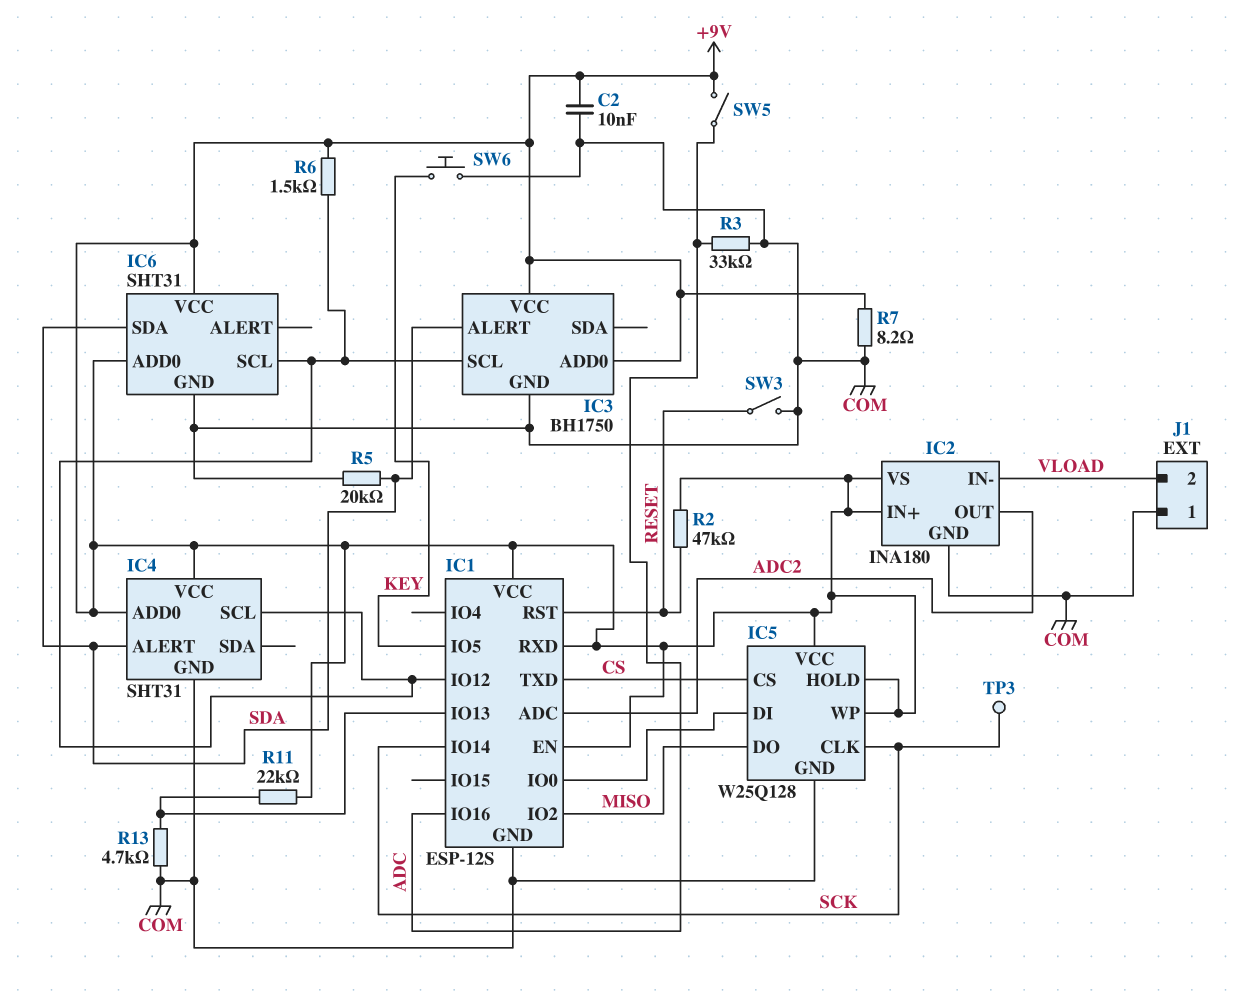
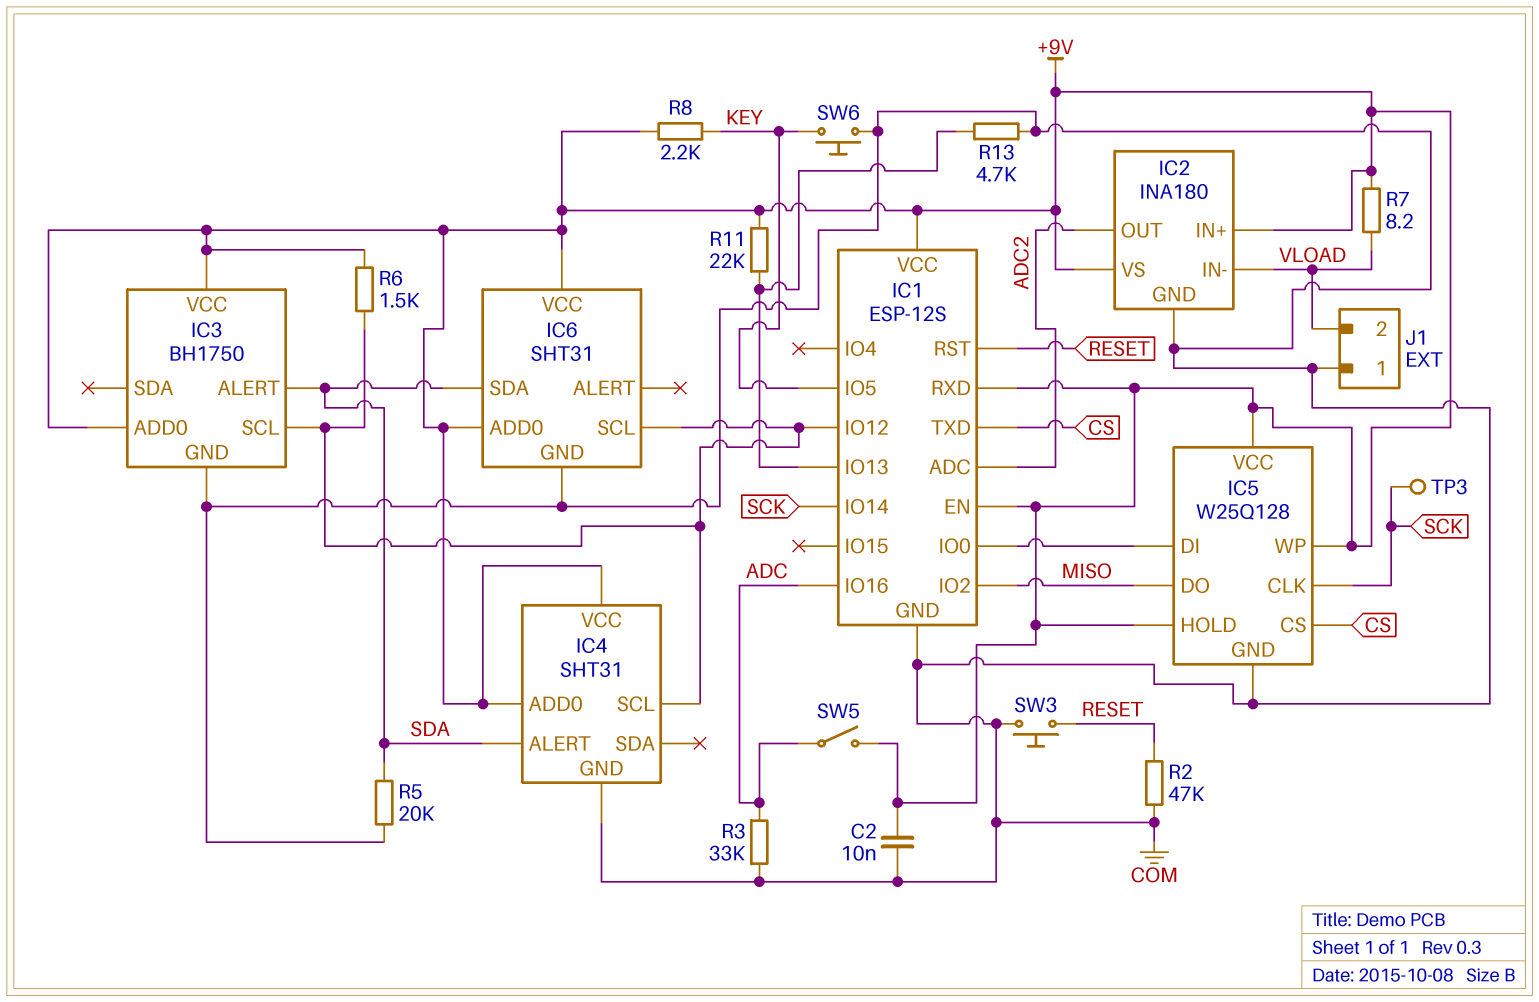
R2: 47k (+9V, RESET) -> 47k (COM, RESET)
R7: 8.2 (+9V, COM) -> 8.2 (+9V, VLOAD)
R8: none -> 2.2k (+9V, KEY)
SW3: switch (COM, RESET) -> button (COM, RESET)

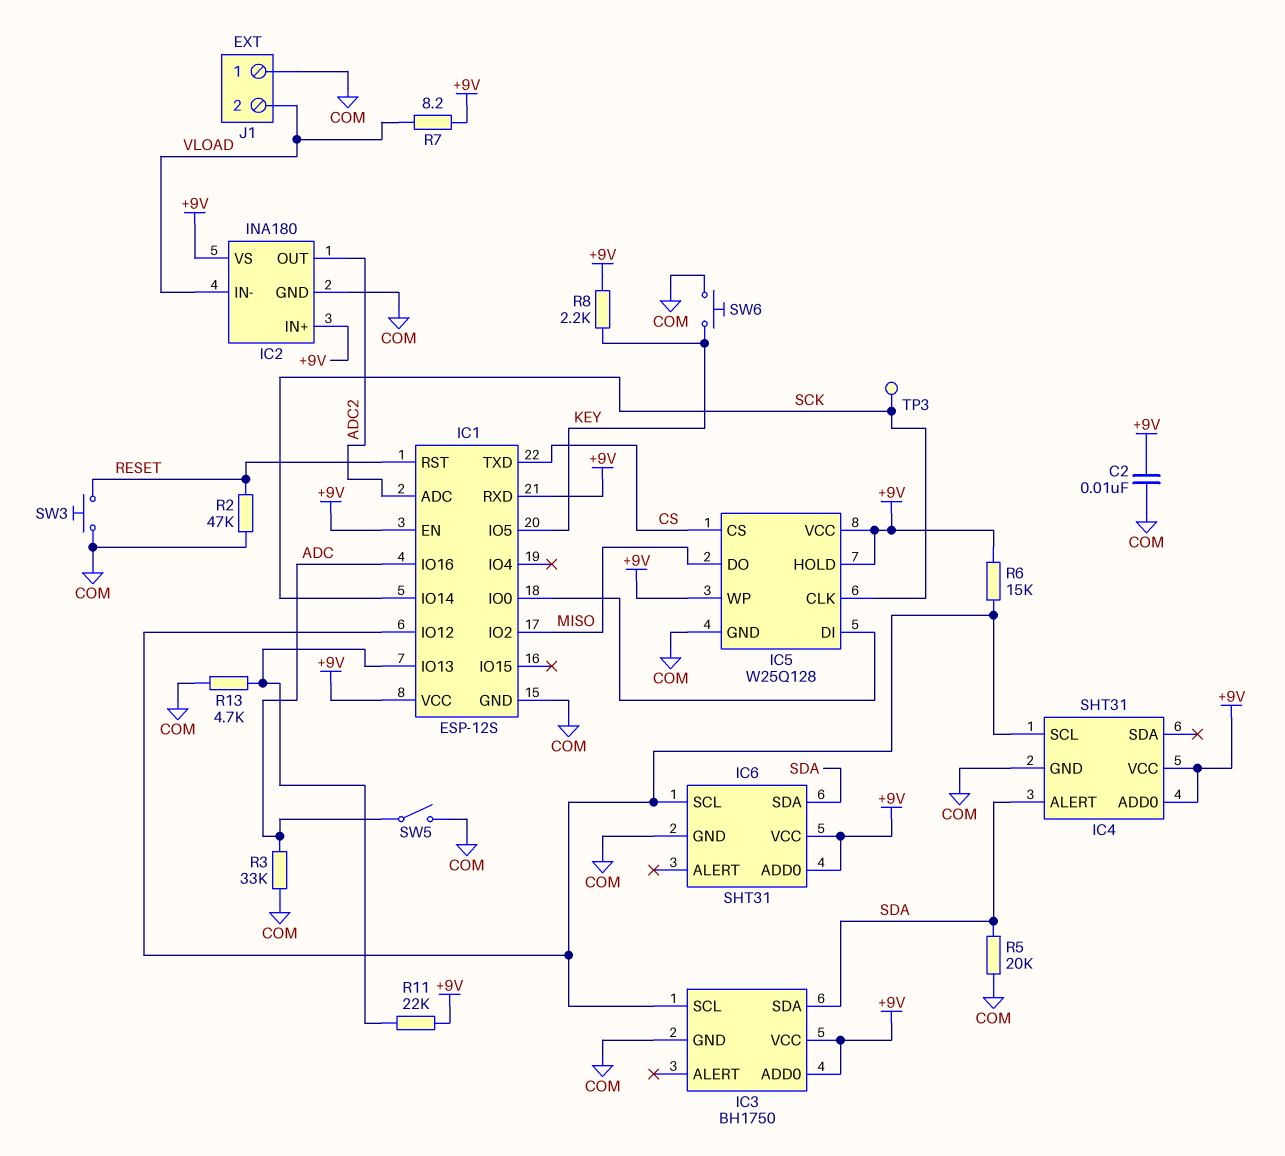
IC3 pin ALERT: SDA -> none
IC3 pin SDA: none -> SDA
R6: 1.5k (+9V, IC1/IO12) -> 15k (+9V, IC1/IO12)
SW5: switch (+9V, ADC) -> switch (ADC, COM)

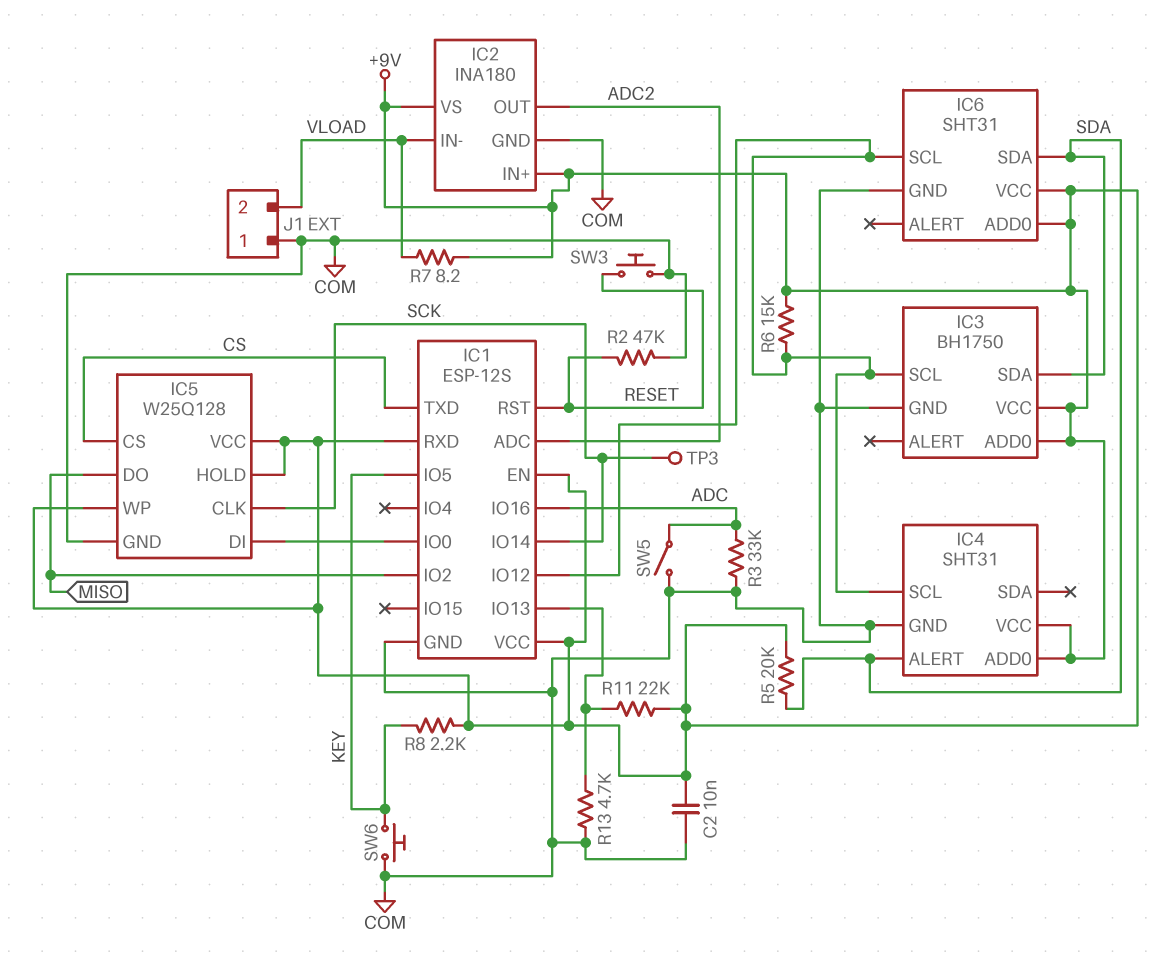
R5: 20k (COM, SDA) -> 20k (+9V, SDA)

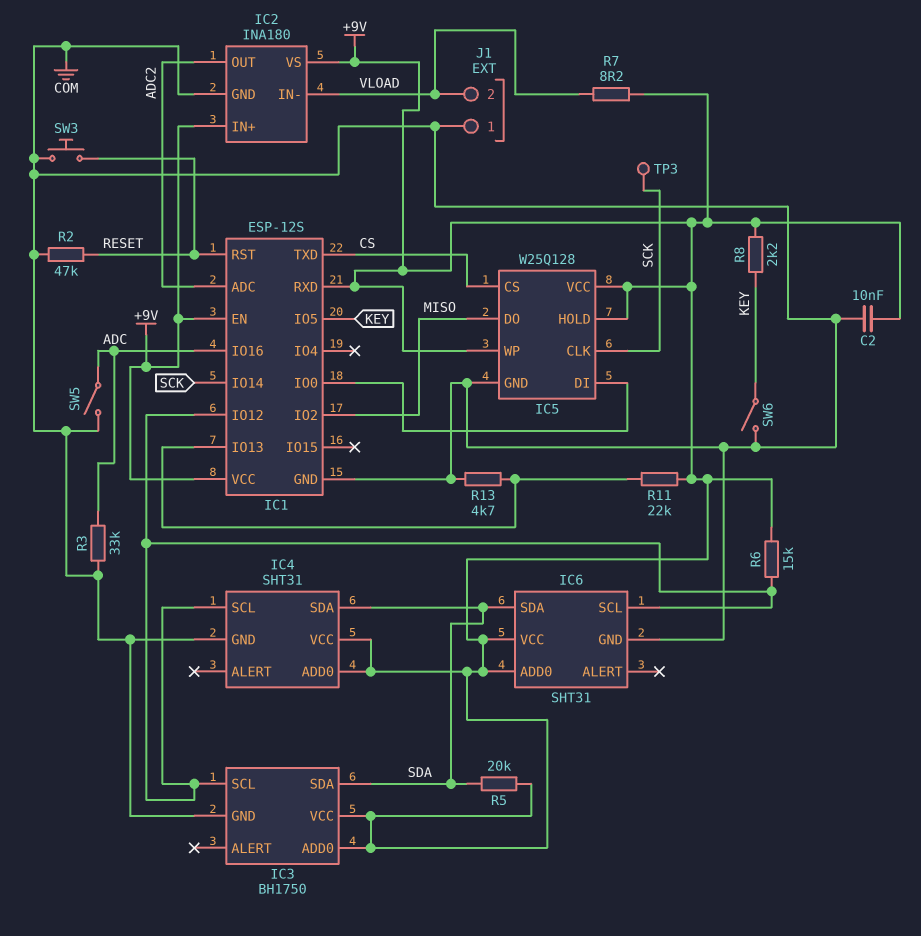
IC4 pin ALERT: SDA -> none
IC4 pin SDA: none -> SDA
SW6: button (COM, KEY) -> switch (COM, KEY)

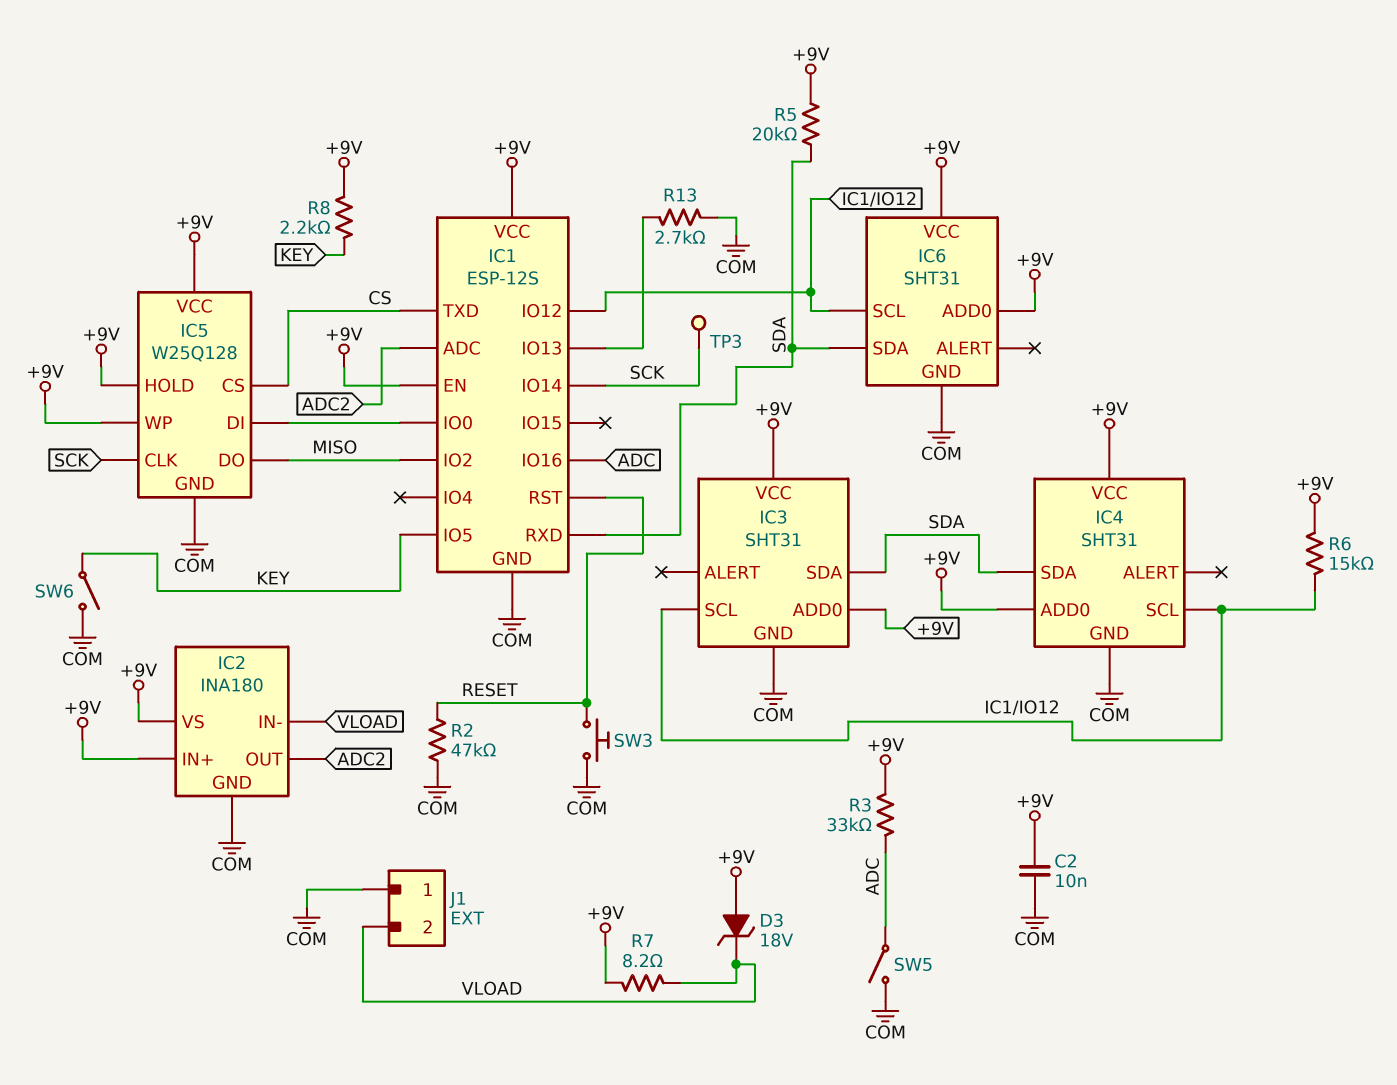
D3: none -> zener 18V (A +9V, K VLOAD)
IC1 pin RXD: +9V -> SDA
IC3: BH1750 -> SHT31
R3: 33k (ADC, COM) -> 33k (+9V, ADC)
R11: 22k (+9V, IC1/IO13) -> none
R13: 4.7k (COM, IC1/IO13) -> 2.7k (COM, IC1/IO13)

